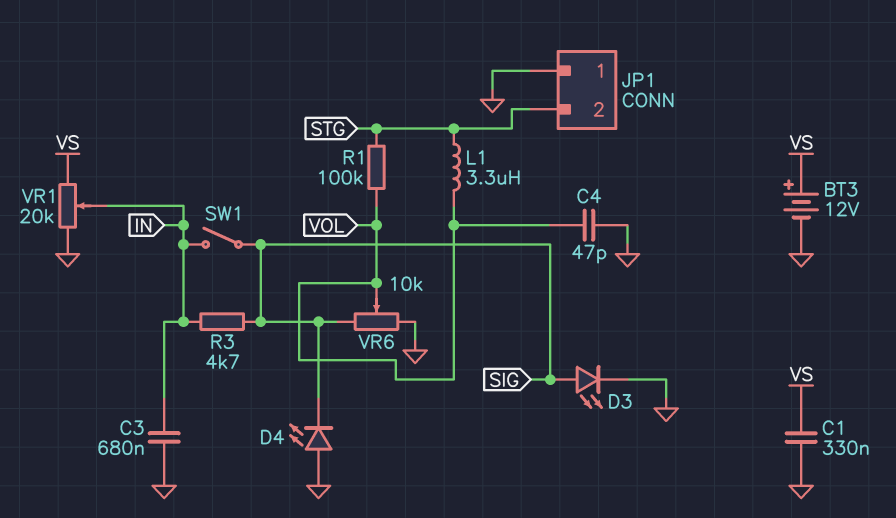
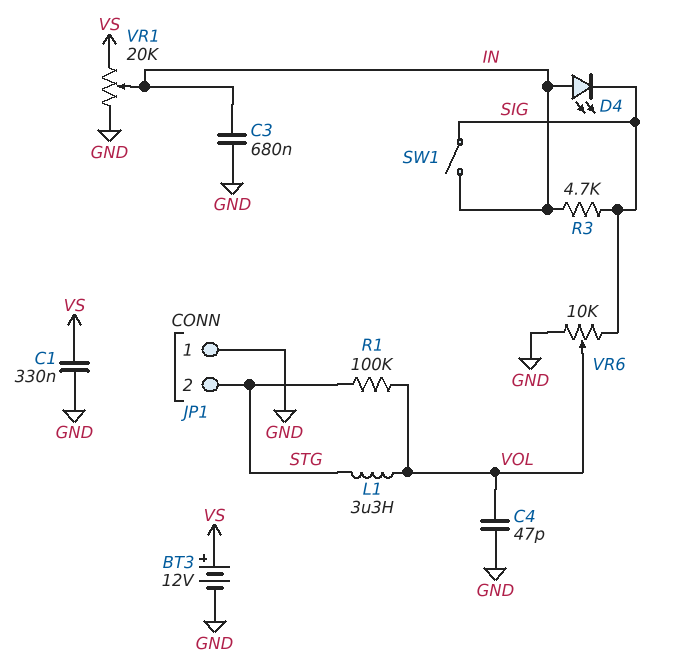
D3: LED (A SIG, K GND) -> none
D4: LED (A GND, K SIG) -> LED (A IN, K SIG)

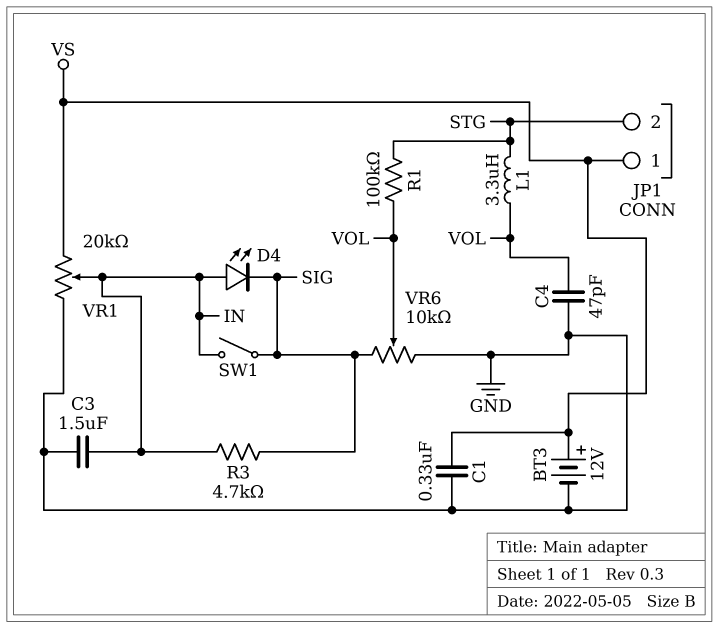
C3: 680nF (GND, IN) -> 1.5uF (GND, IN)
JP1 pin 1: GND -> VS

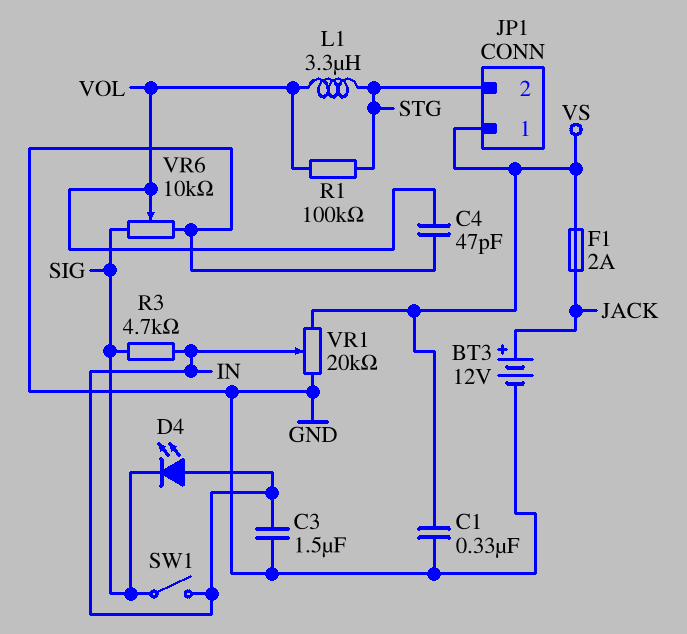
BT3: 12V (plus VS, minus GND) -> 12V (plus JACK, minus GND)
F1: none -> 2A (JACK, VS)

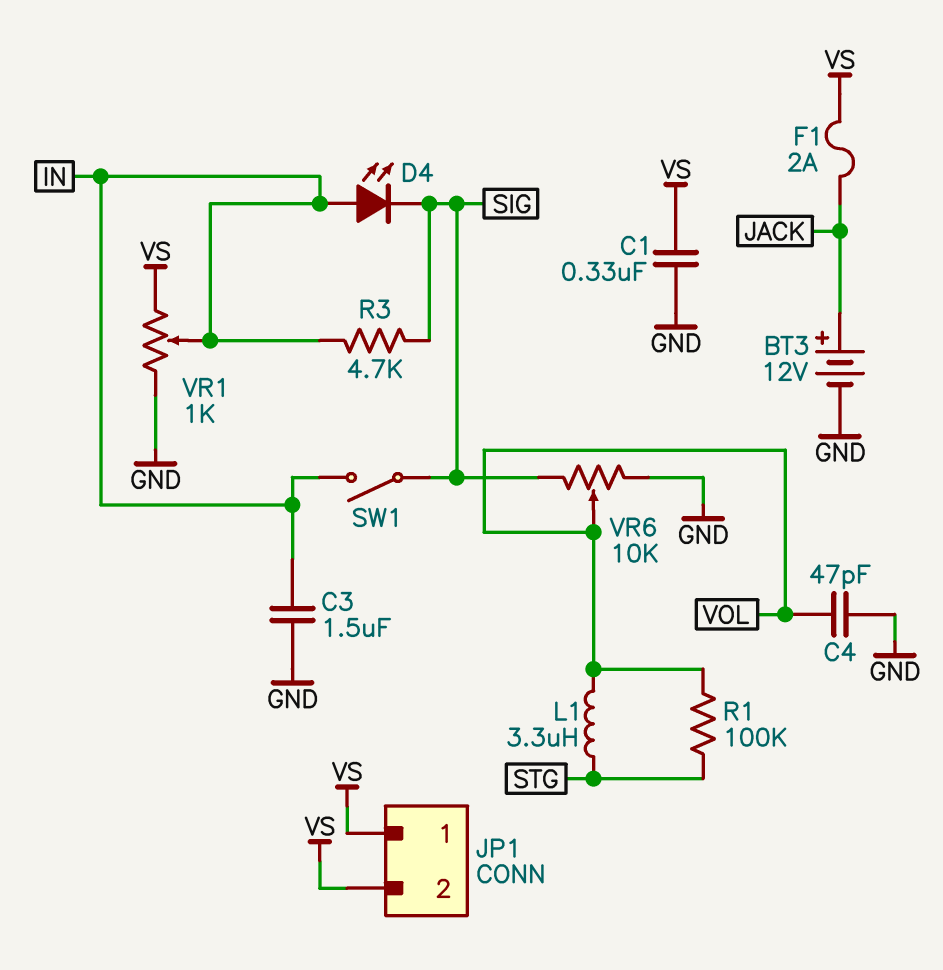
JP1 pin 2: STG -> VS
VR1: 20k (GND, VS, wiper IN) -> 1k (GND, VS, wiper IN)

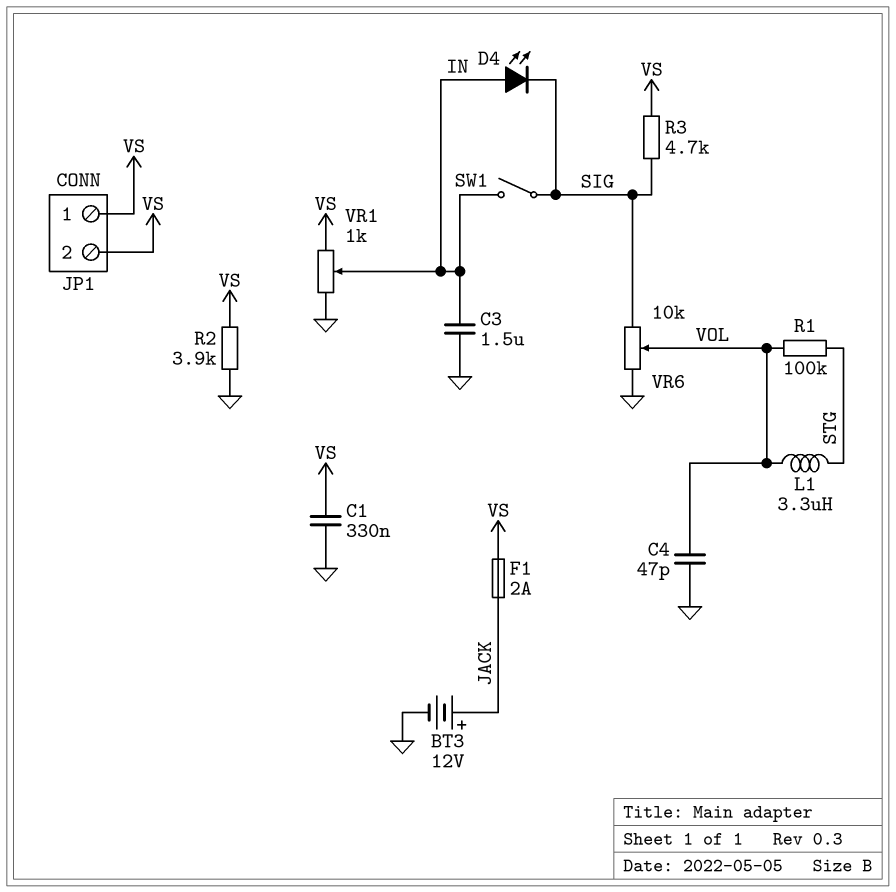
R2: none -> 3.9k (GND, VS)
R3: 4.7k (IN, SIG) -> 4.7k (SIG, VS)

